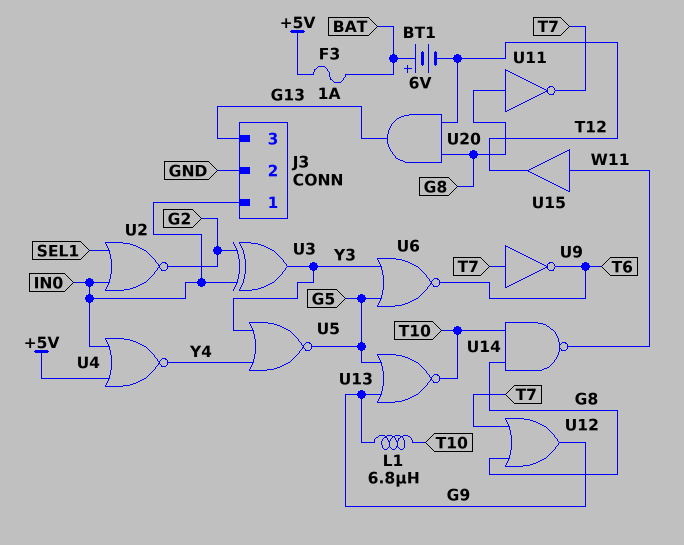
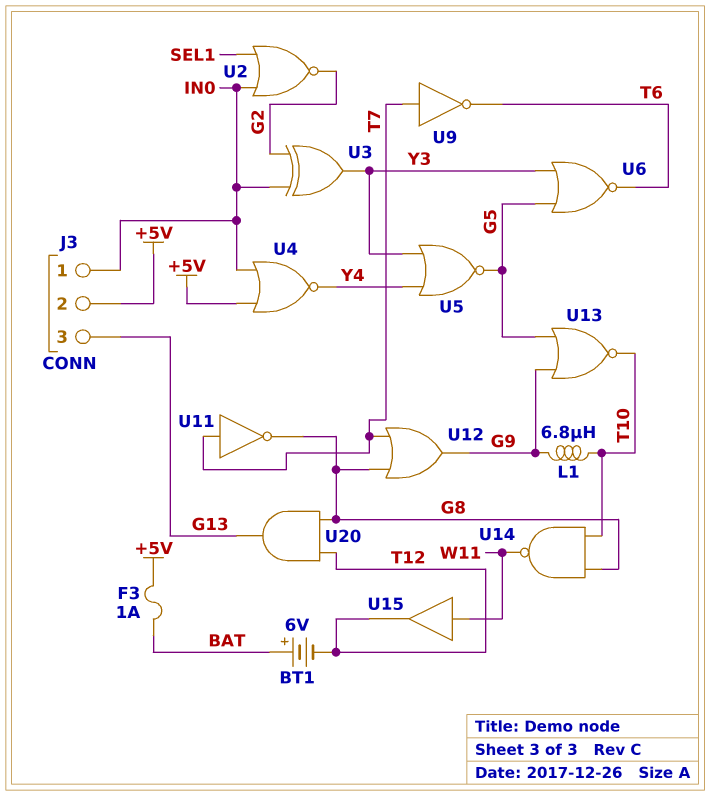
J3 pin 2: GND -> +5V
U11: NOT (in G8, out T7) -> NOT (in T7, out G8)

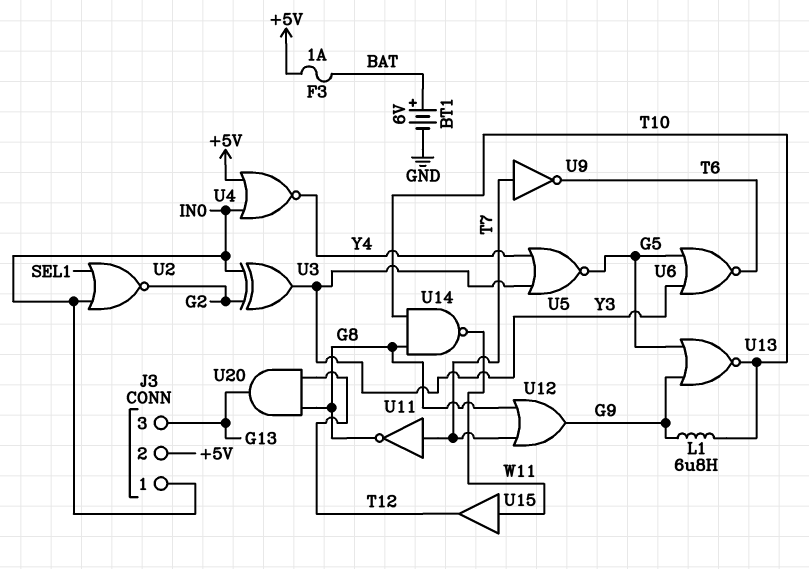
BT1: 6V (plus BAT, minus T12) -> 6V (plus BAT, minus GND)

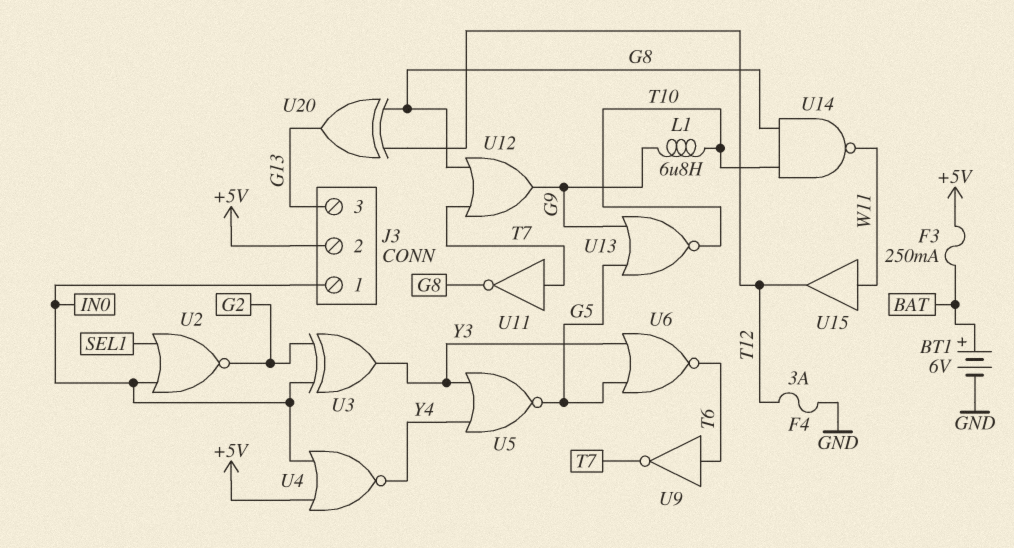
F3: 1A (+5V, BAT) -> 250mA (+5V, BAT)
F4: none -> 3A (GND, T12)
U9: NOT (in T7, out T6) -> NOT (in T6, out T7)
U20: AND (in G8, in T12, out G13) -> XOR (in G8, in T12, out G13)

